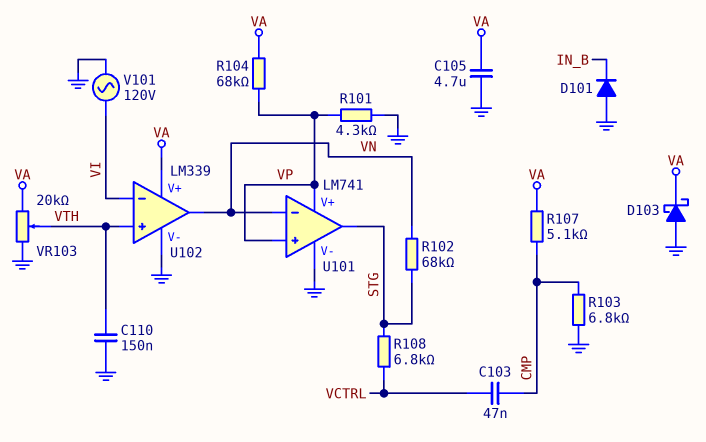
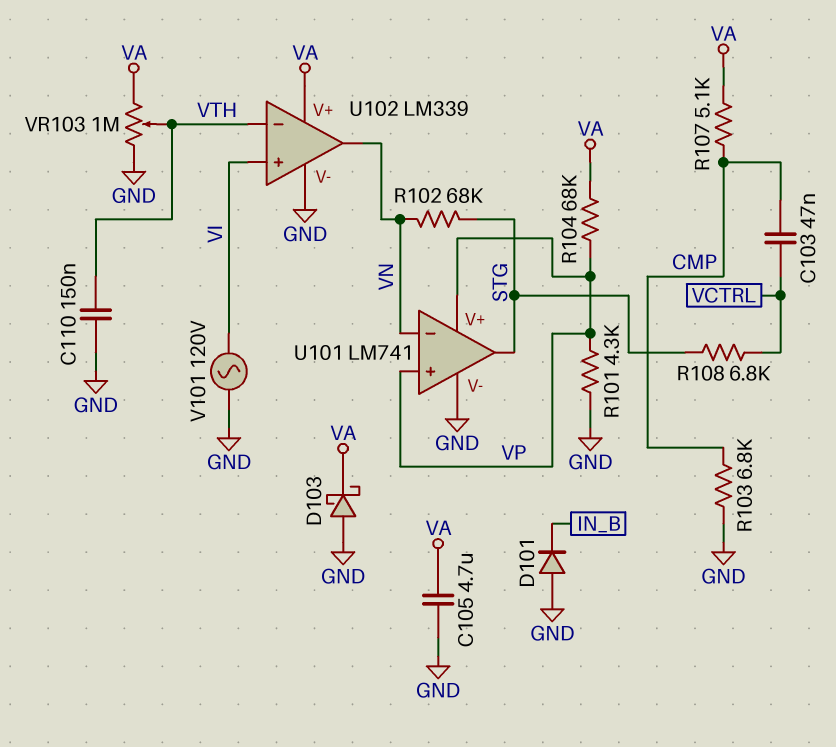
U102 pin in+: VTH -> VI
U102 pin in-: VI -> VTH
VR103: 20k (GND, VA, wiper VTH) -> 1M (GND, VA, wiper VTH)

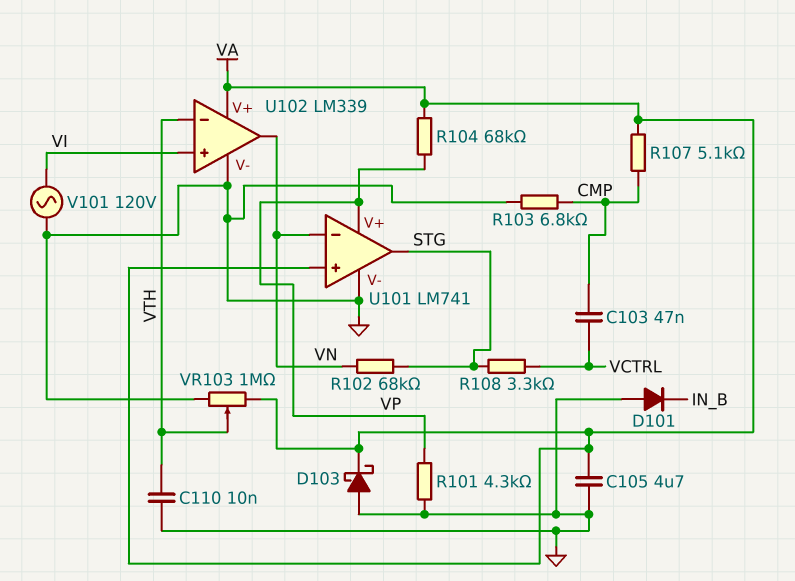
C110: 150nF (GND, VTH) -> 10nF (GND, VTH)
R108: 6.8k (STG, VCTRL) -> 3.3k (STG, VCTRL)
U101 pin in+: VP -> VA

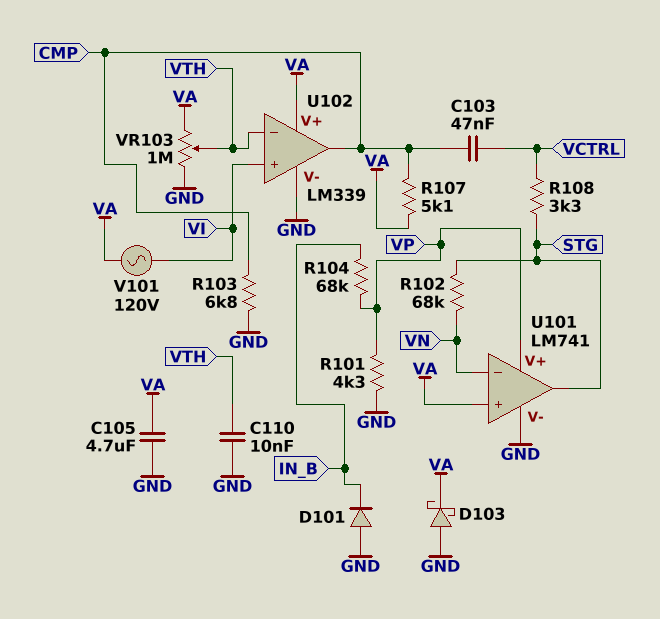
R104: 68k (VA, VP) -> 68k (IN_B, VP)
U102 pin out: VN -> CMP
V101: AC 120V (GND, VI) -> AC 120V (VA, VI)

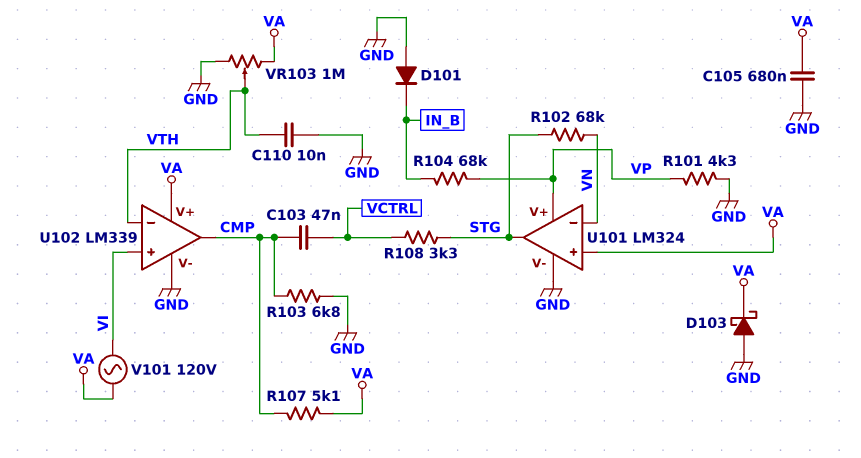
C105: 4.7uF (GND, VA) -> 680nF (GND, VA)
U101: LM741 -> LM324

